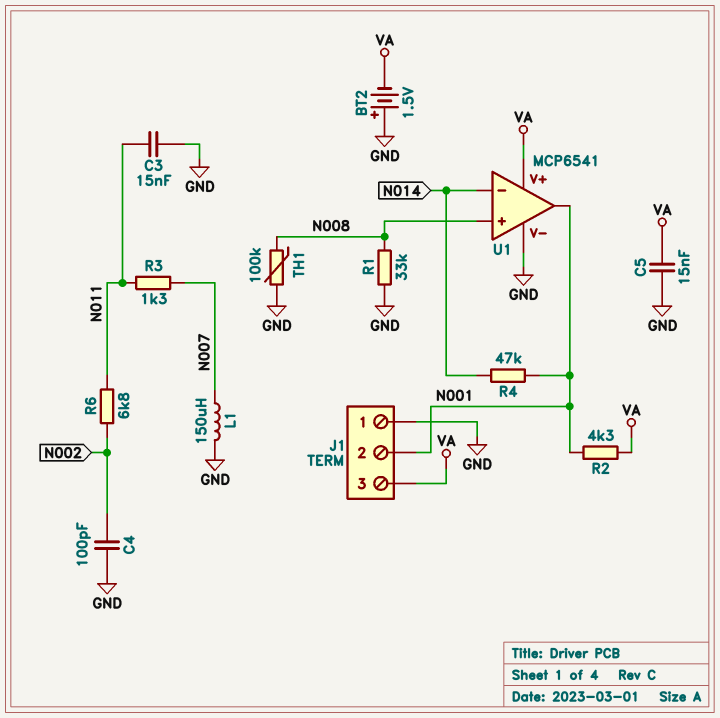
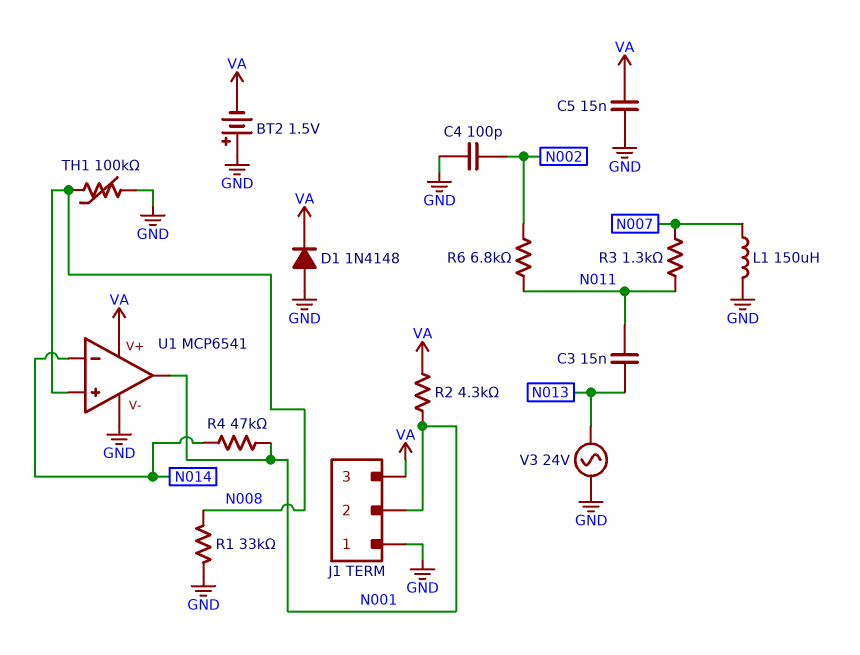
C3: 15nF (GND, N011) -> 15nF (N011, N013)
D1: none -> diode 1N4148 (A GND, K VA)
V3: none -> AC 24V (GND, N013)

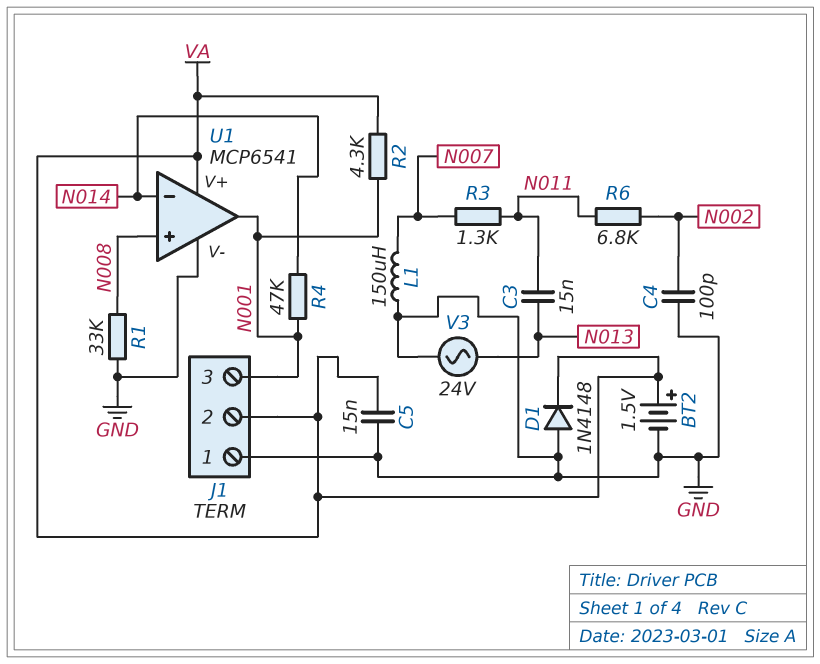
BT2: 1.5V (plus GND, minus VA) -> 1.5V (plus VA, minus GND)
J1 pin 2: N001 -> VA
J1 pin 3: VA -> N001
TH1: 100k (GND, N008) -> none

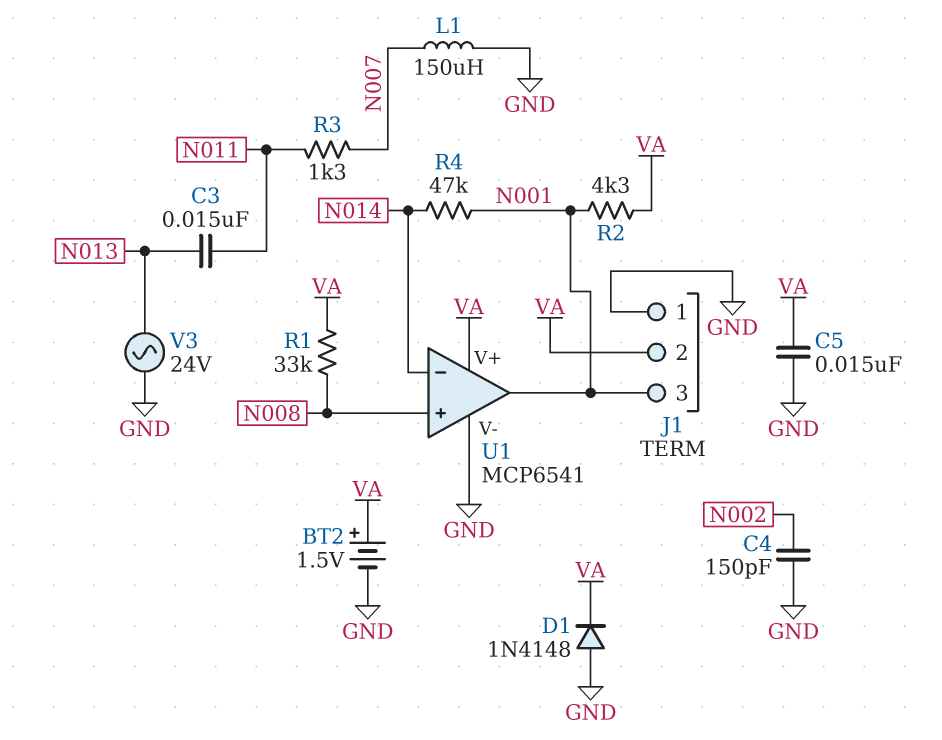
C4: 100pF (GND, N002) -> 150pF (GND, N002)
R1: 33k (GND, N008) -> 33k (N008, VA)
R6: 6.8k (N002, N011) -> none

